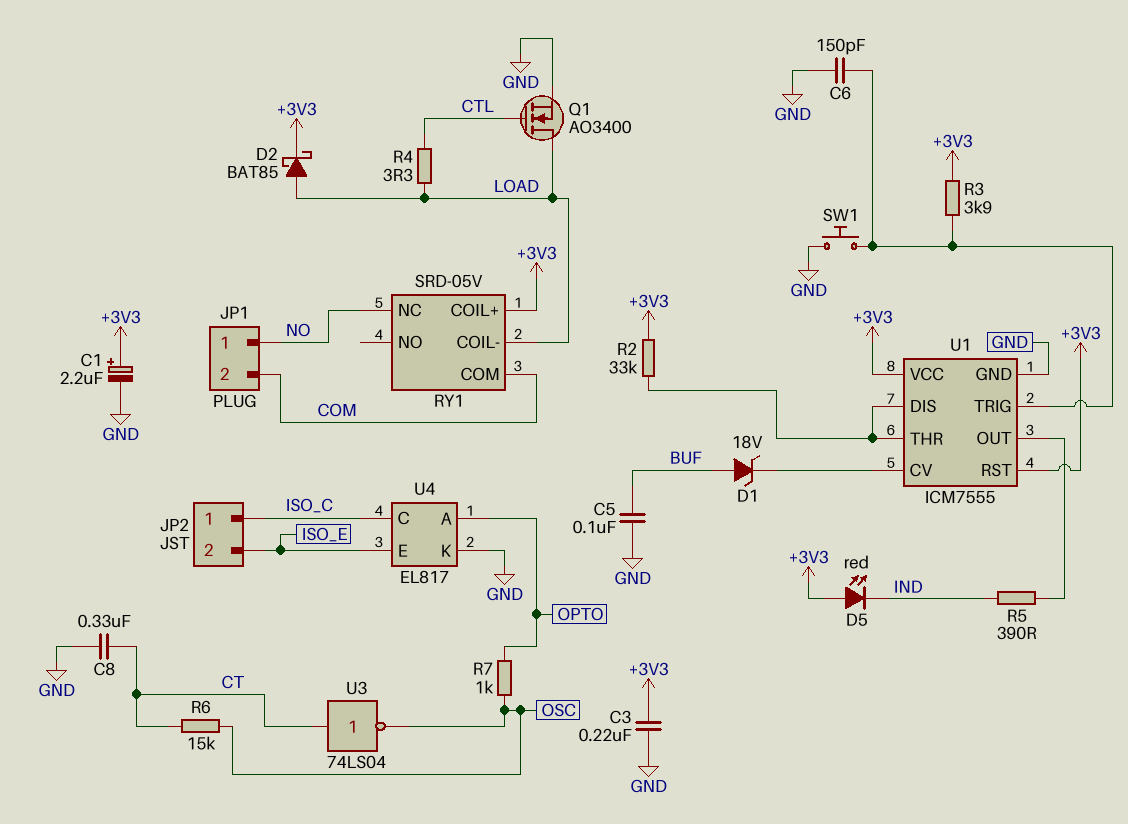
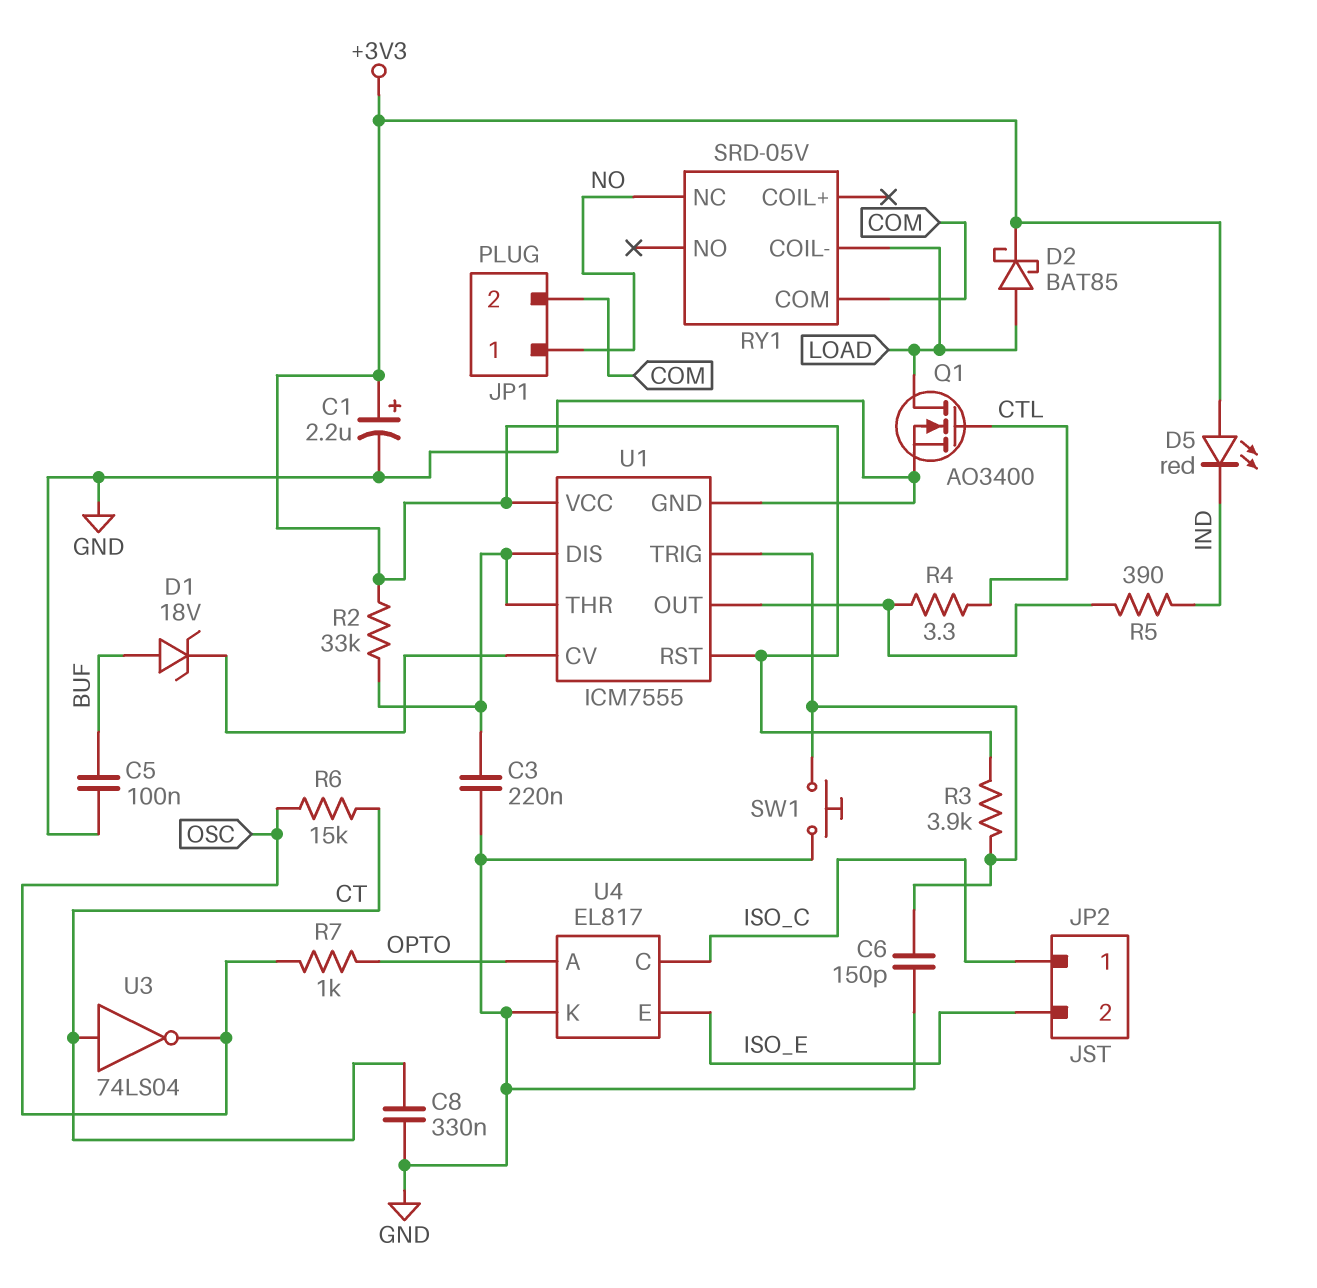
C3: 220nF (+3V3, GND) -> 220nF (GND, U1/DIS)
R4: 3.3 (CTL, LOAD) -> 3.3 (CTL, U1/OUT)
RY1 pin COIL+: +3V3 -> none

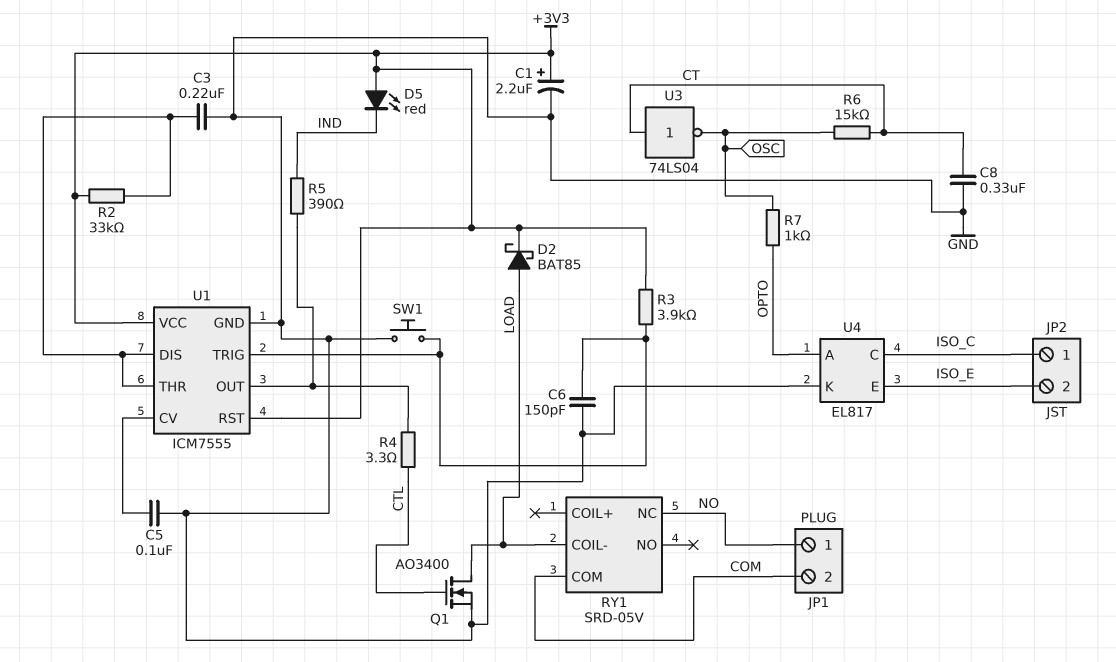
C5: 100nF (BUF, GND) -> 100nF (GND, U1/CV)
D1: zener 18V (A BUF, K U1/CV) -> none

